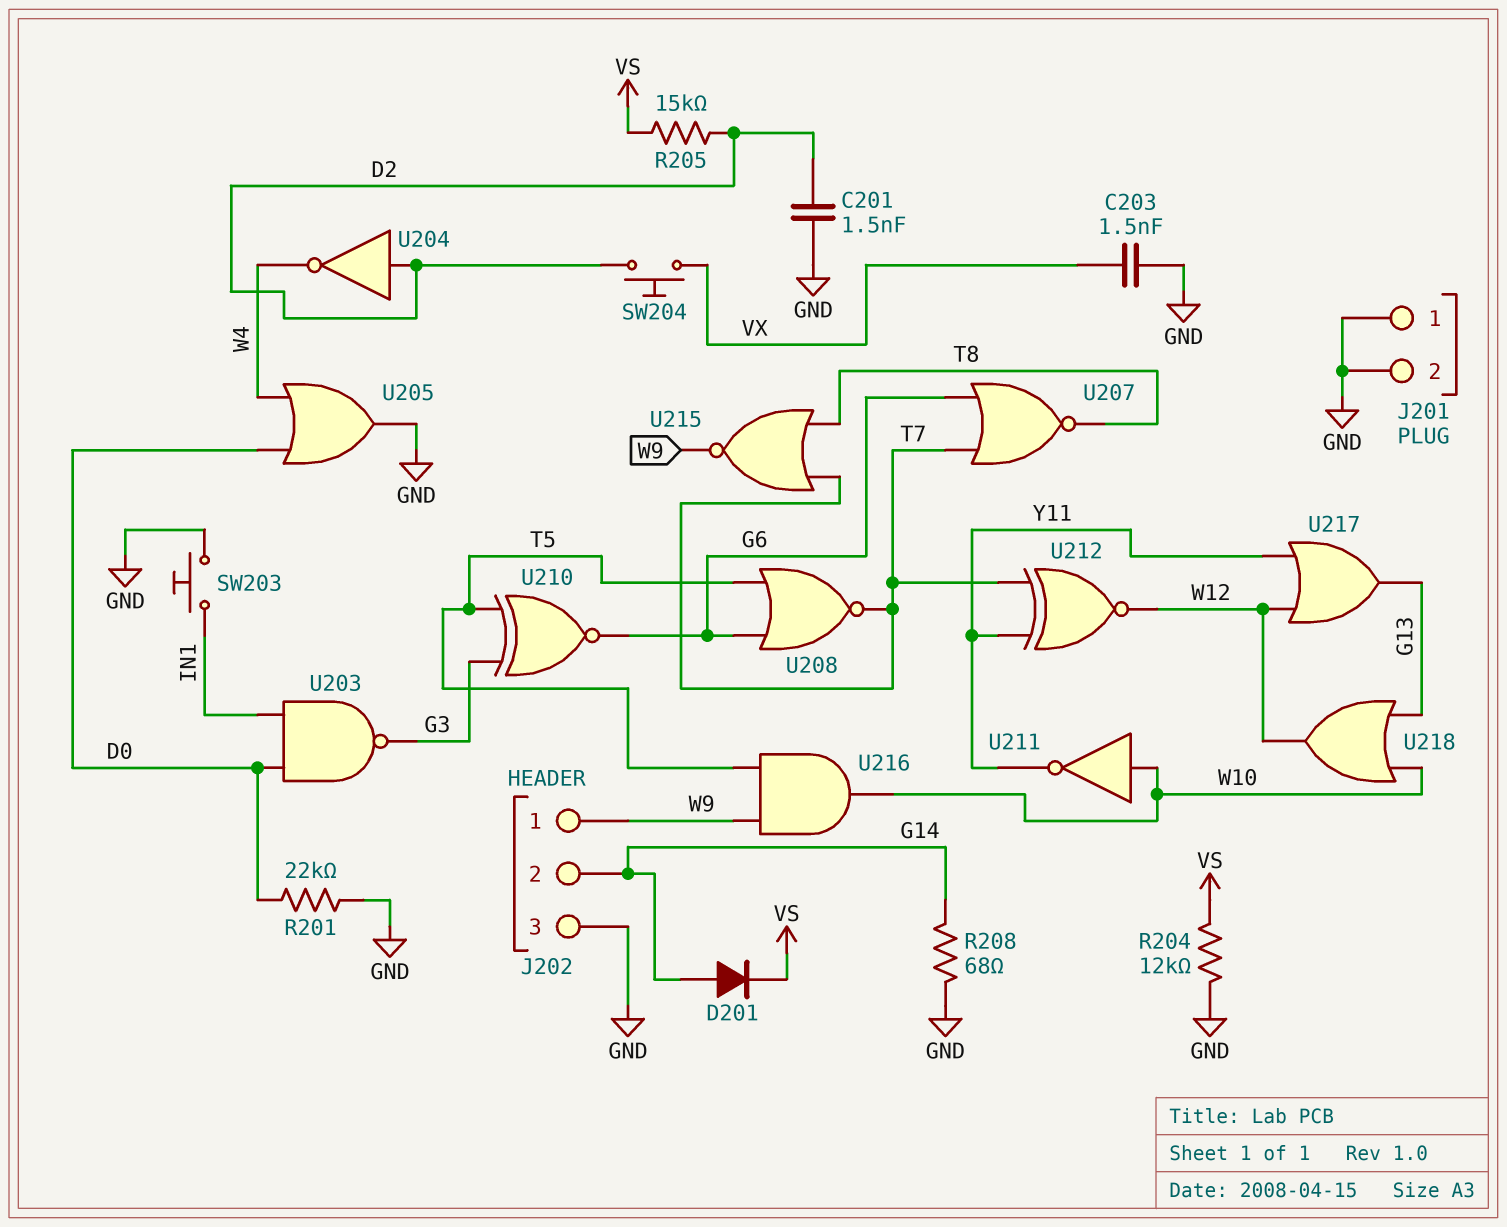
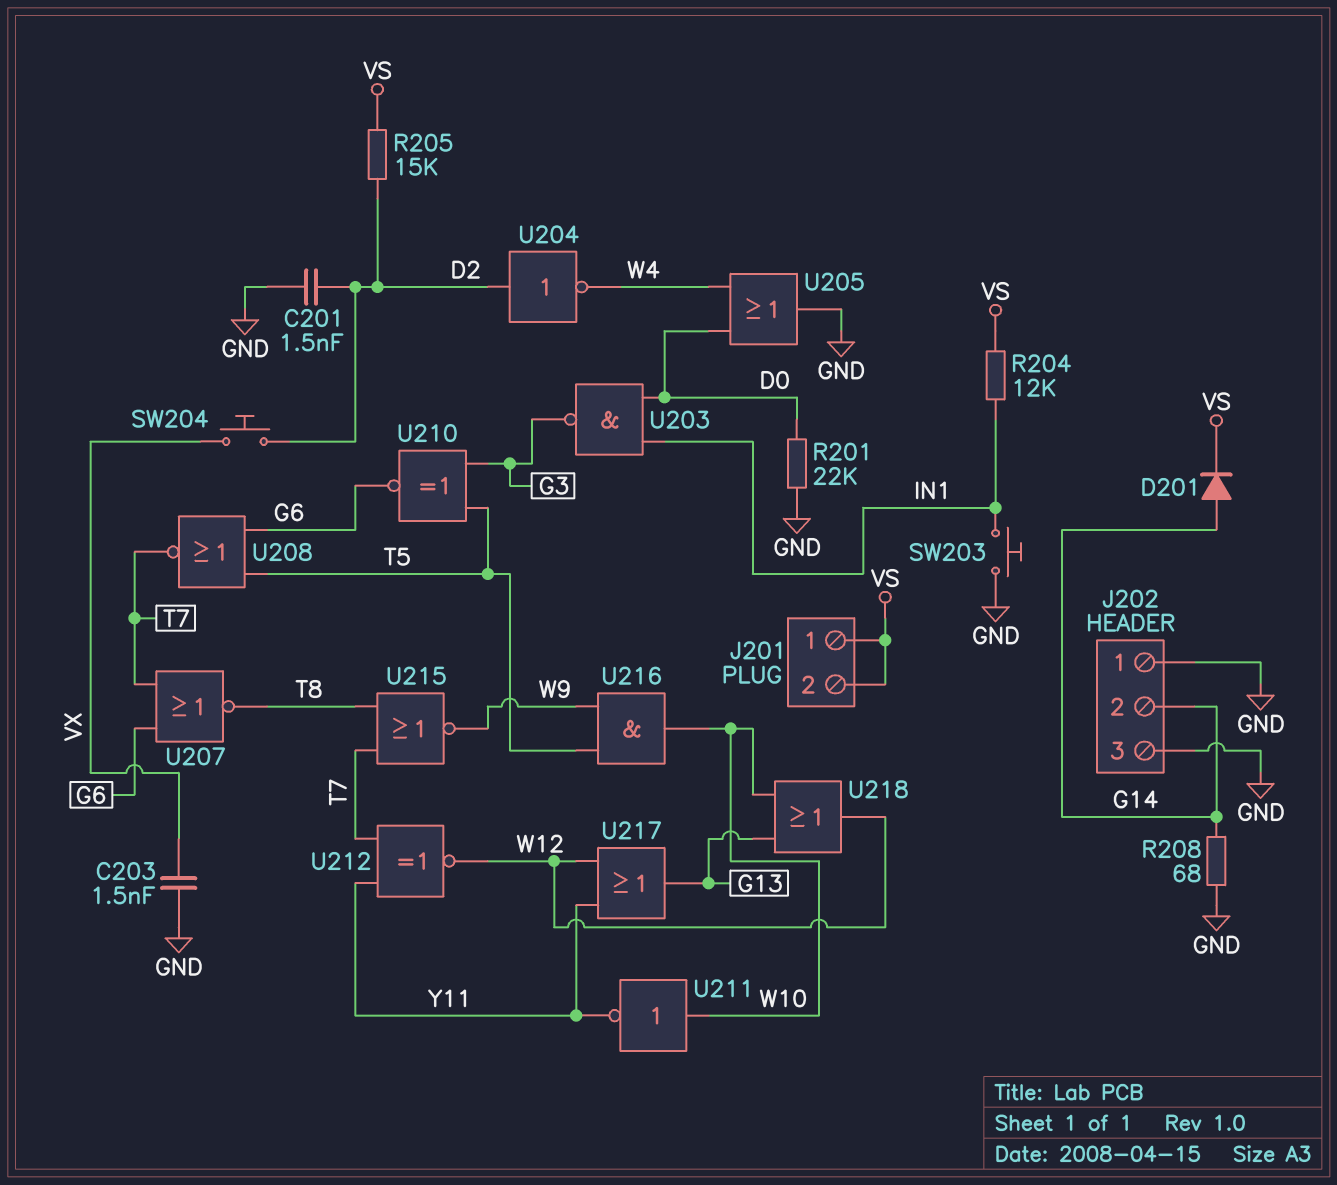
J201 pin 1: GND -> VS
J201 pin 2: GND -> VS
J202 pin 1: W9 -> GND
R204: 12k (GND, VS) -> 12k (IN1, VS)

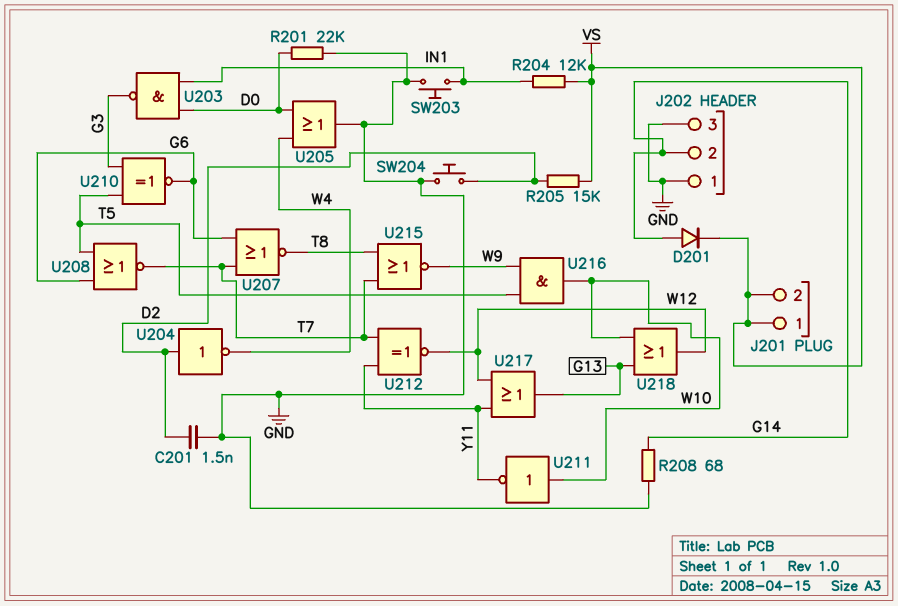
C203: 1.5nF (GND, VX) -> none
SW204: button (D2, VX) -> button (D2, GND)

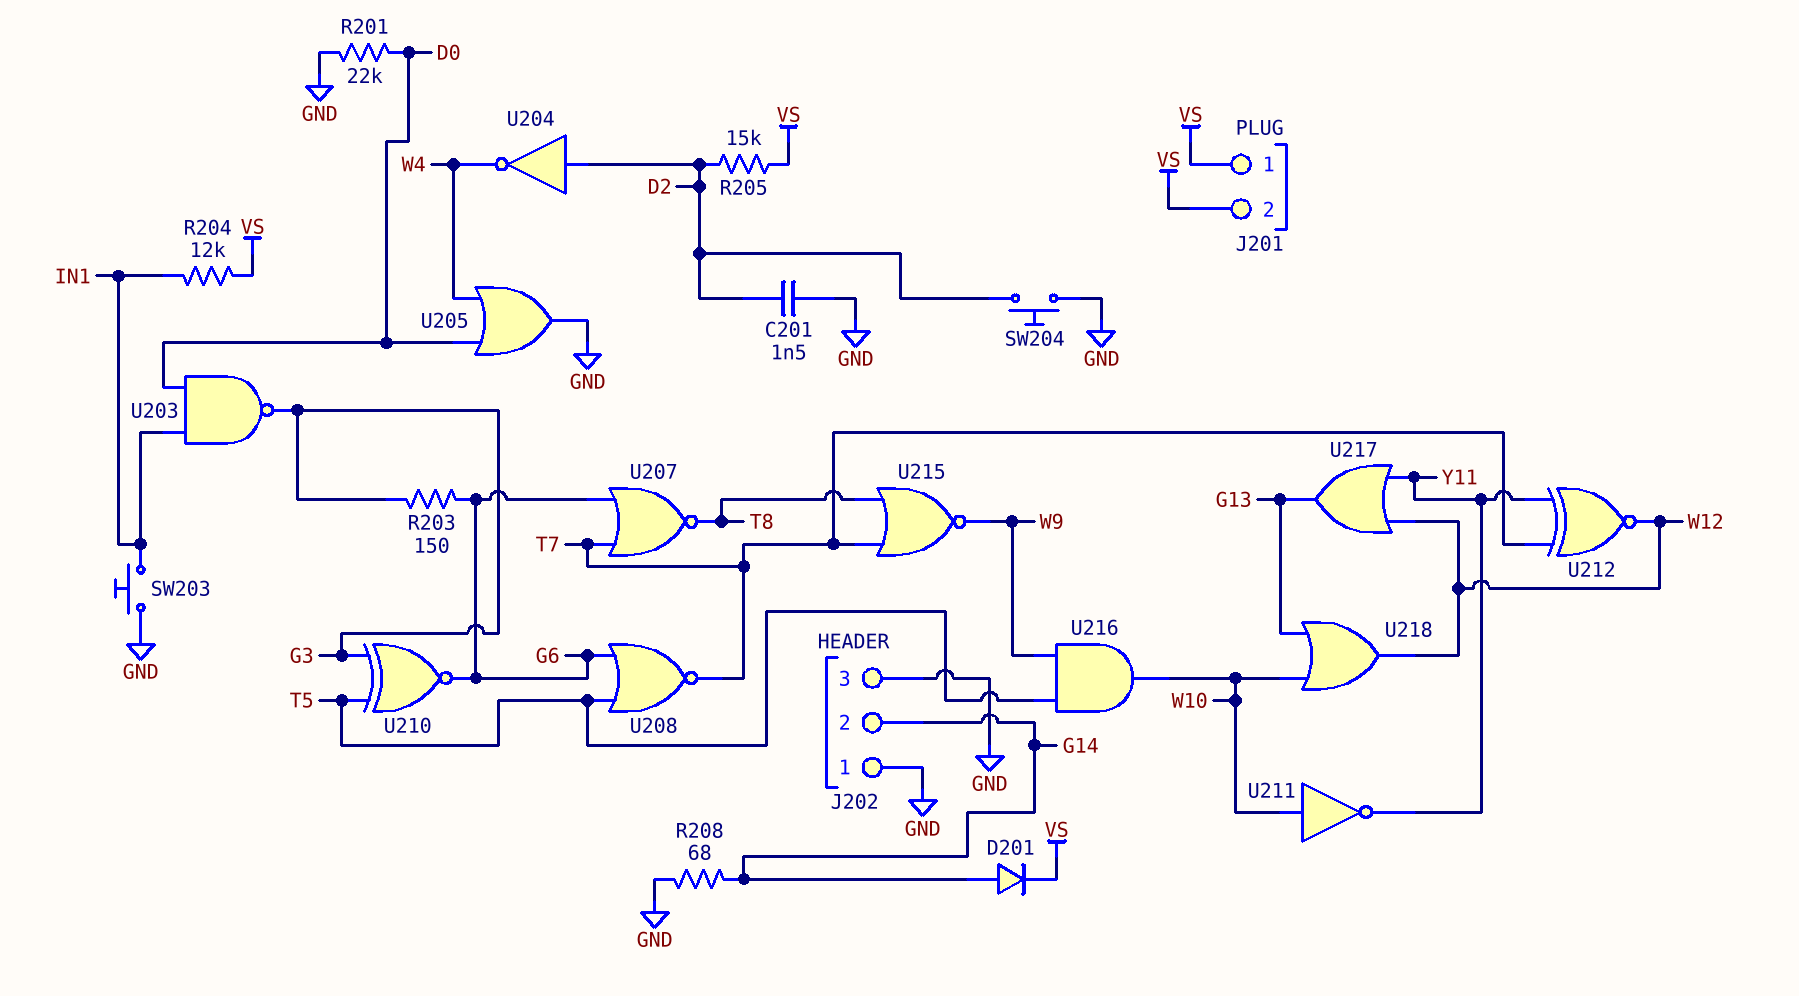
R203: none -> 150 (G3, G6)

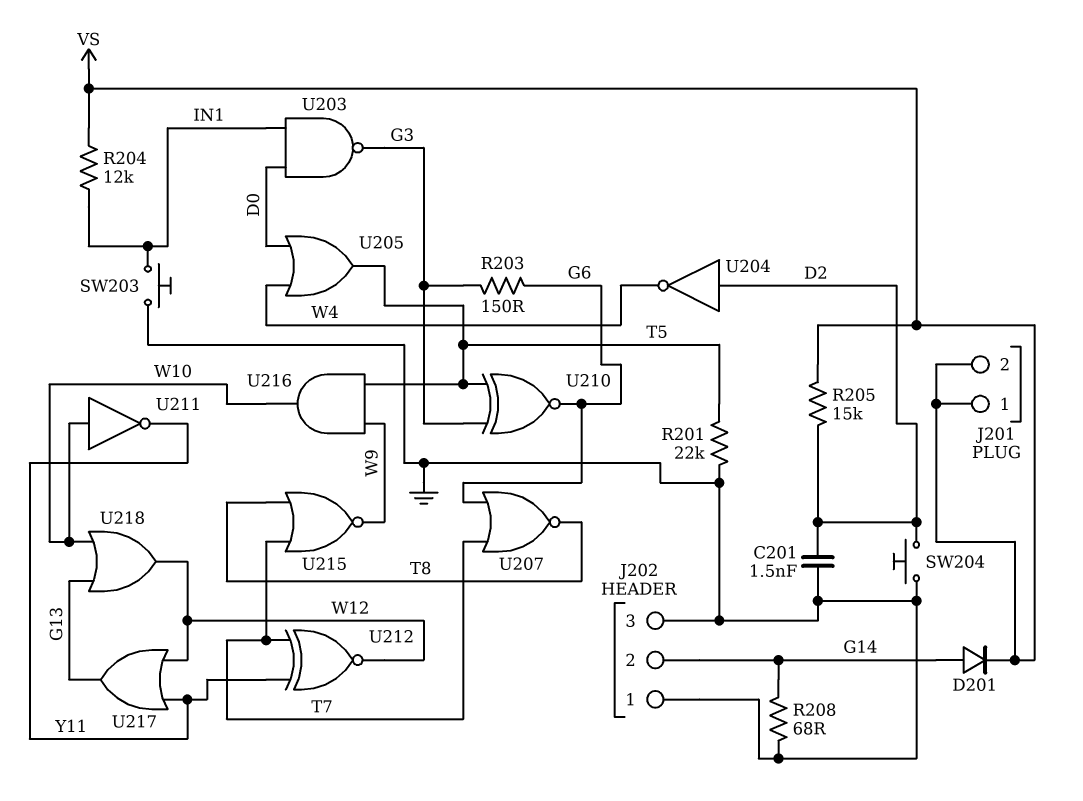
R201: 22k (D0, GND) -> 22k (GND, T5)
U205: OR (in D0, in W4, out GND) -> OR (in D0, in W4, out T5)
U208: NOR (in G6, in T5, out T7) -> none

